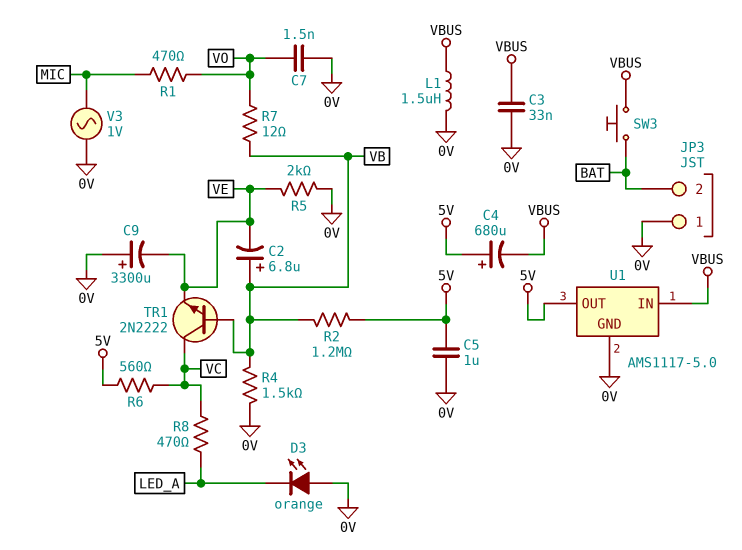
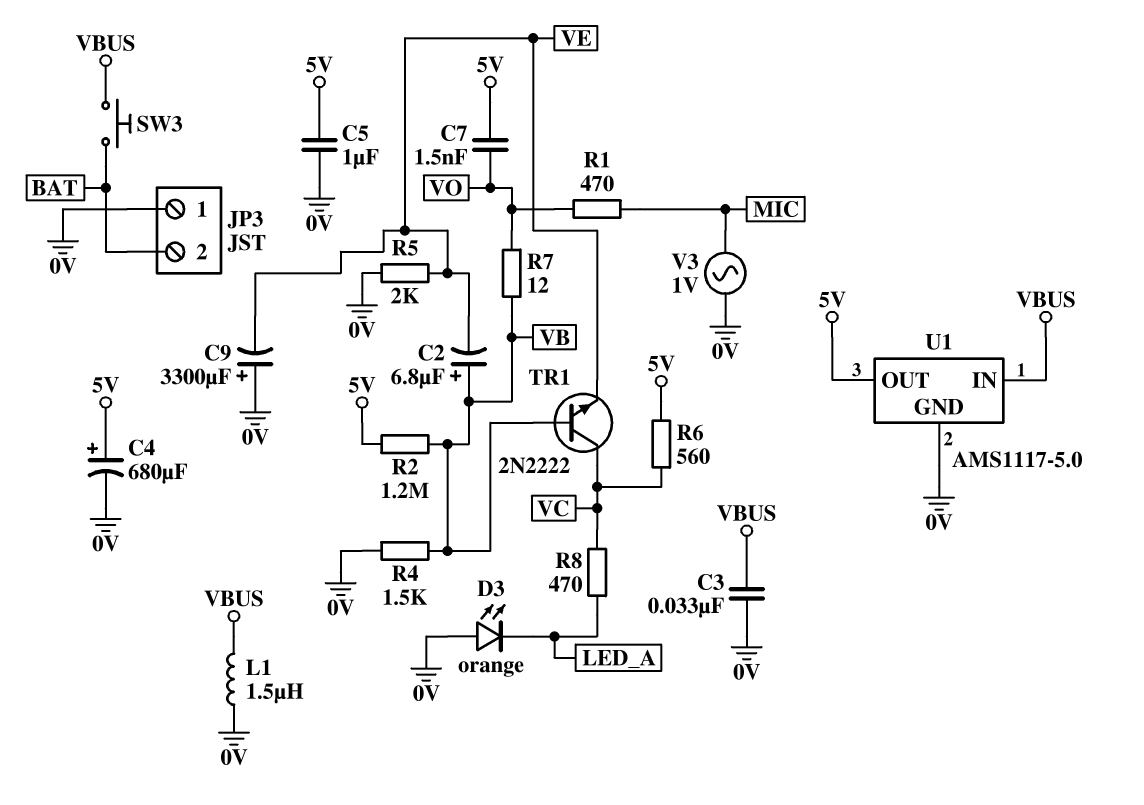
C4: 680uF (plus 5V, minus VBUS) -> 680uF (plus 5V, minus 0V)
C7: 1.5nF (0V, VO) -> 1.5nF (5V, VO)

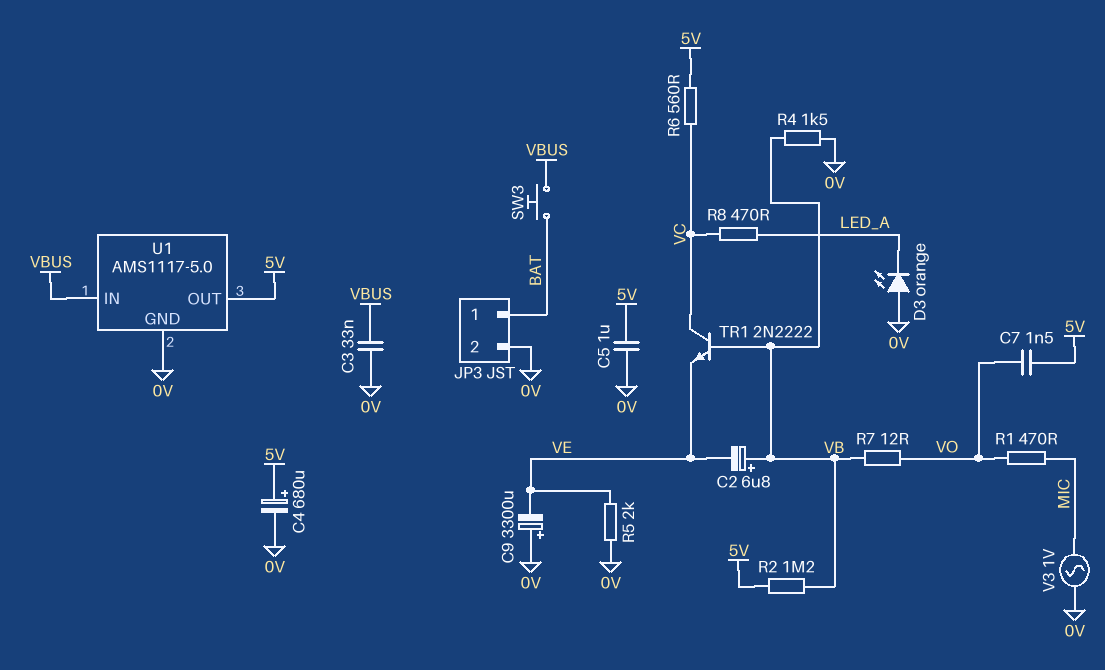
JP3 pin 1: 0V -> BAT
JP3 pin 2: BAT -> 0V
L1: 1.5uH (0V, VBUS) -> none

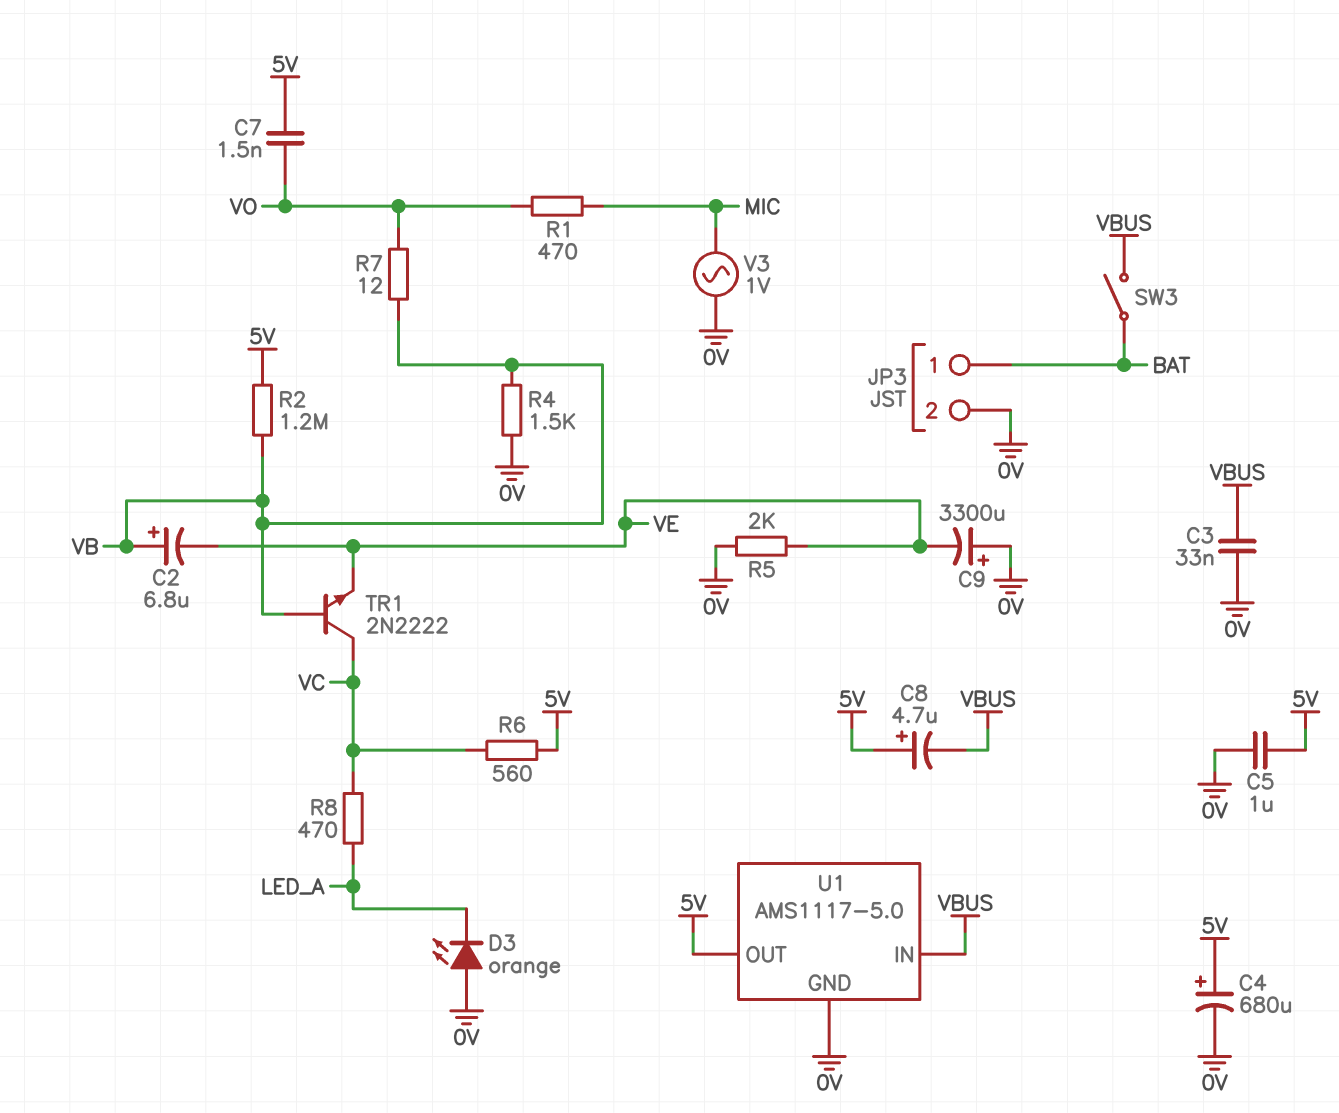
C8: none -> 4.7uF (plus 5V, minus VBUS)
SW3: button (BAT, VBUS) -> switch (BAT, VBUS)

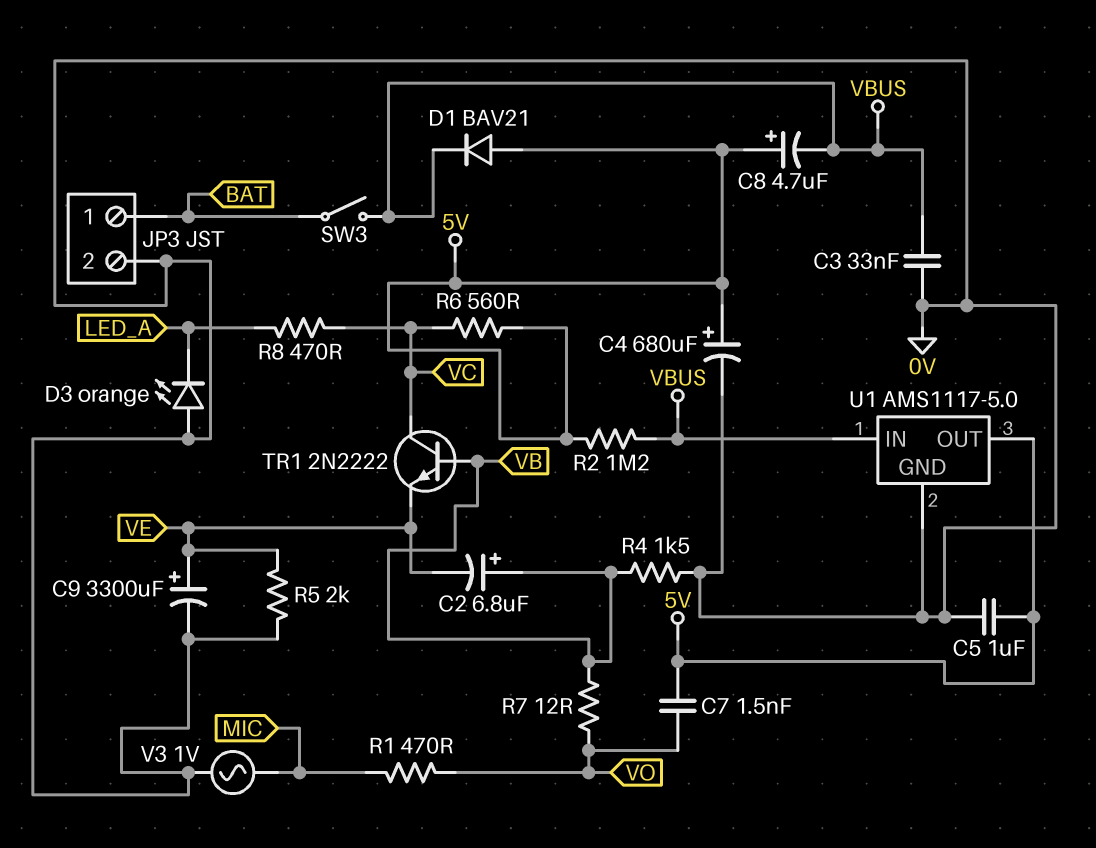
C9: 3300uF (plus 0V, minus VE) -> 3300uF (plus VE, minus 0V)
D1: none -> diode BAV21 (A 5V, K VBUS)
R2: 1.2M (5V, VB) -> 1.2M (5V, VBUS)

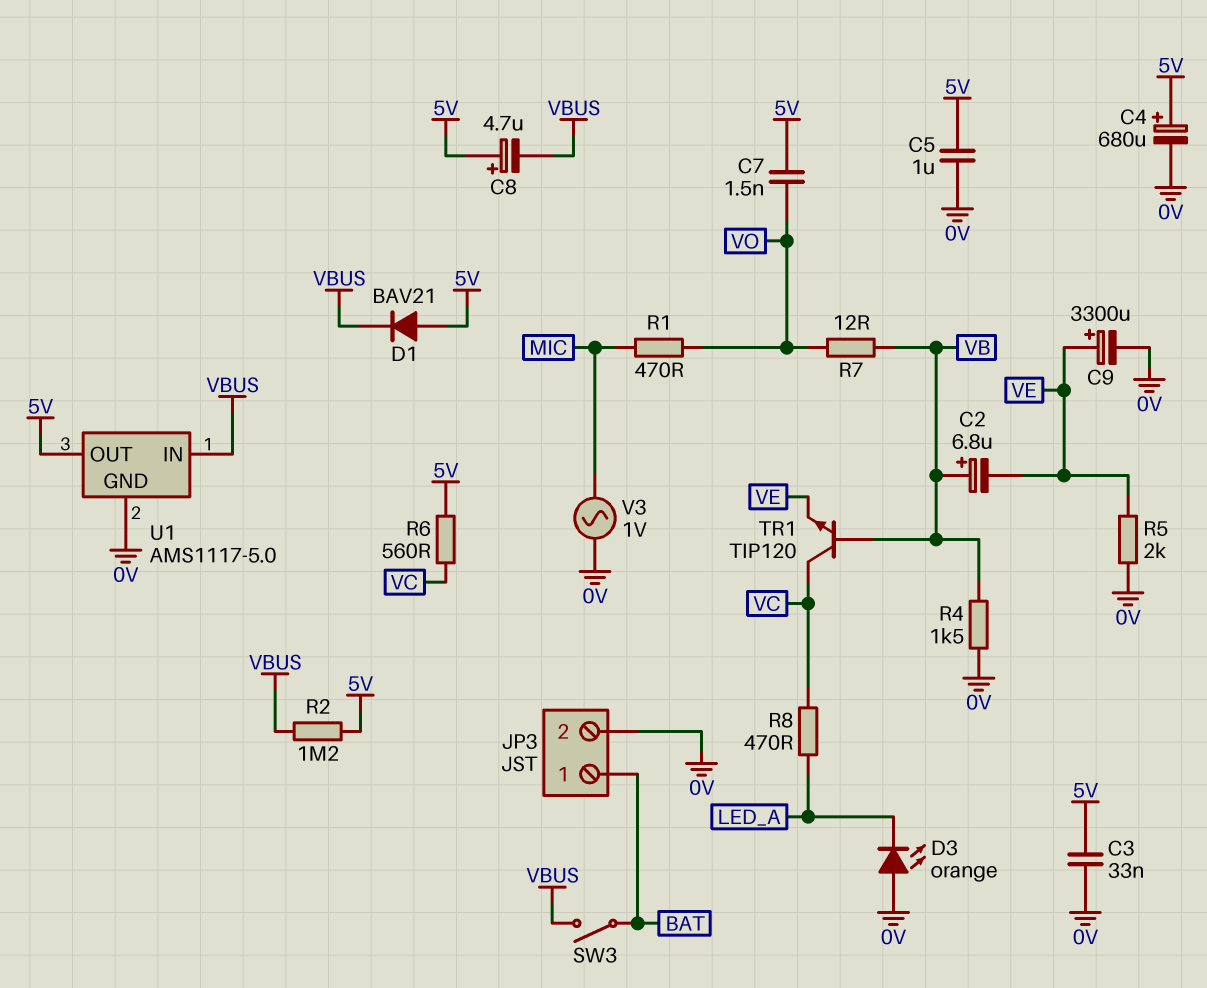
C3: 33nF (0V, VBUS) -> 33nF (0V, 5V)
TR1: NPN 2N2222 (B VB, C VC, E VE) -> NPN TIP120 (B VB, C VC, E VE)

